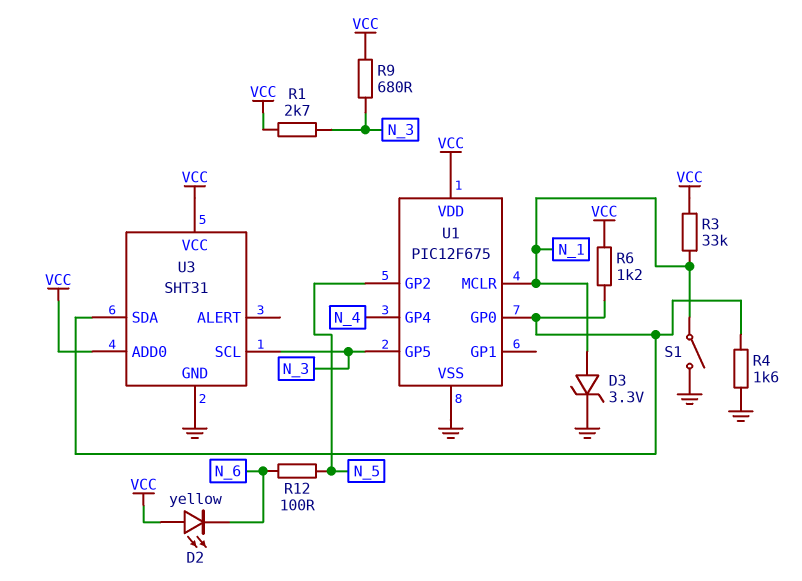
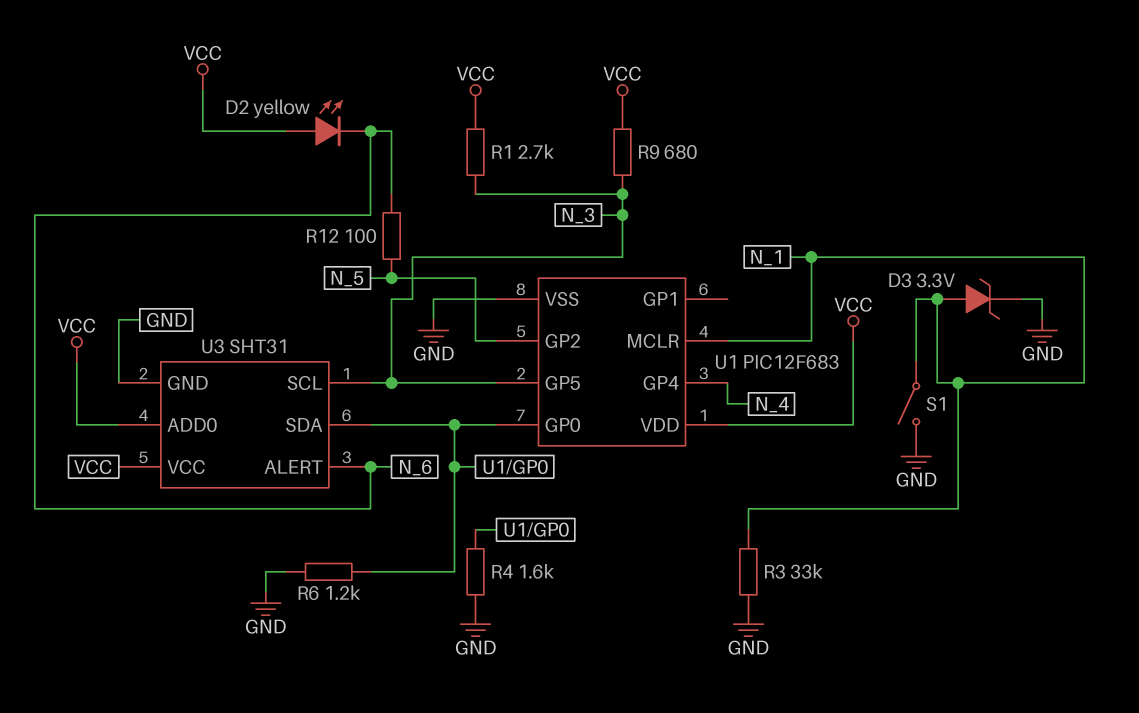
R3: 33k (N_1, VCC) -> 33k (GND, N_1)
R6: 1.2k (U1/GP0, VCC) -> 1.2k (GND, U1/GP0)
U1: PIC12F675 -> PIC12F683
U3 pin ALERT: none -> N_6

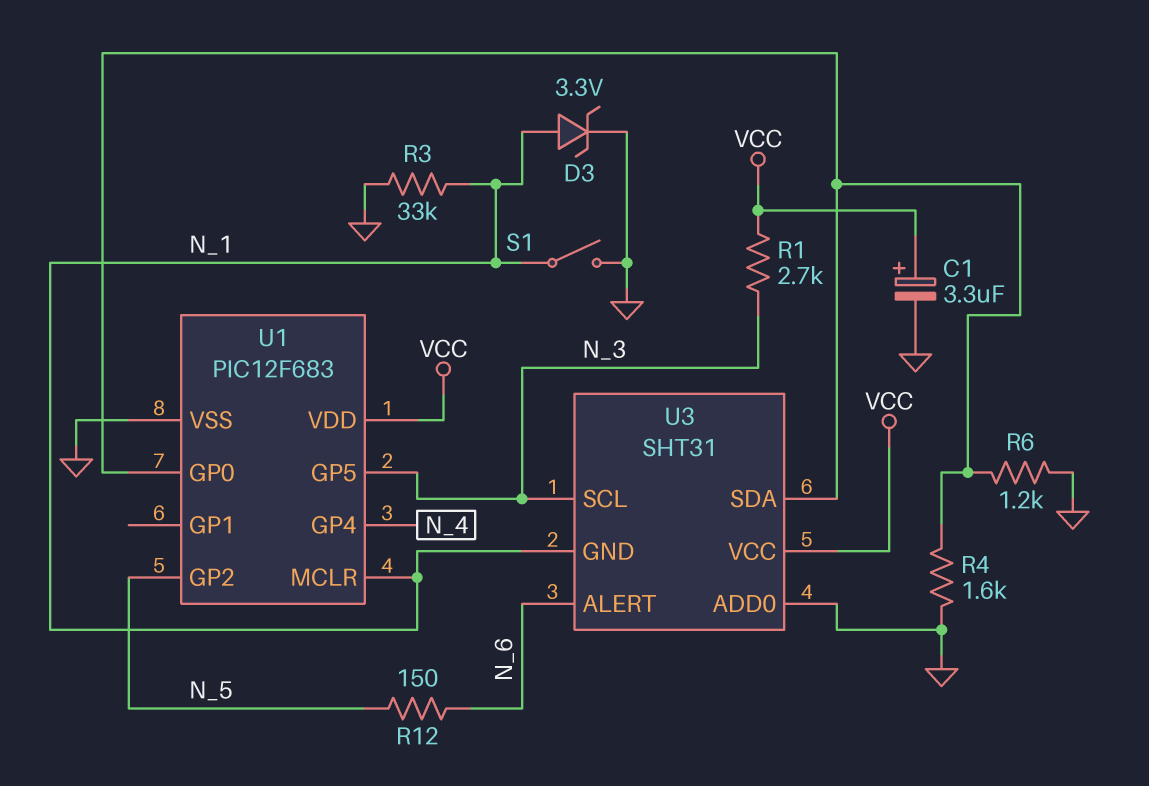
C1: none -> 3.3uF (plus VCC, minus GND)
D2: LED yellow (A VCC, K N_6) -> none
R9: 680 (N_3, VCC) -> none
R12: 100 (N_5, N_6) -> 150 (N_5, N_6)
U3 pin ADD0: VCC -> GND
U3 pin GND: GND -> N_1

